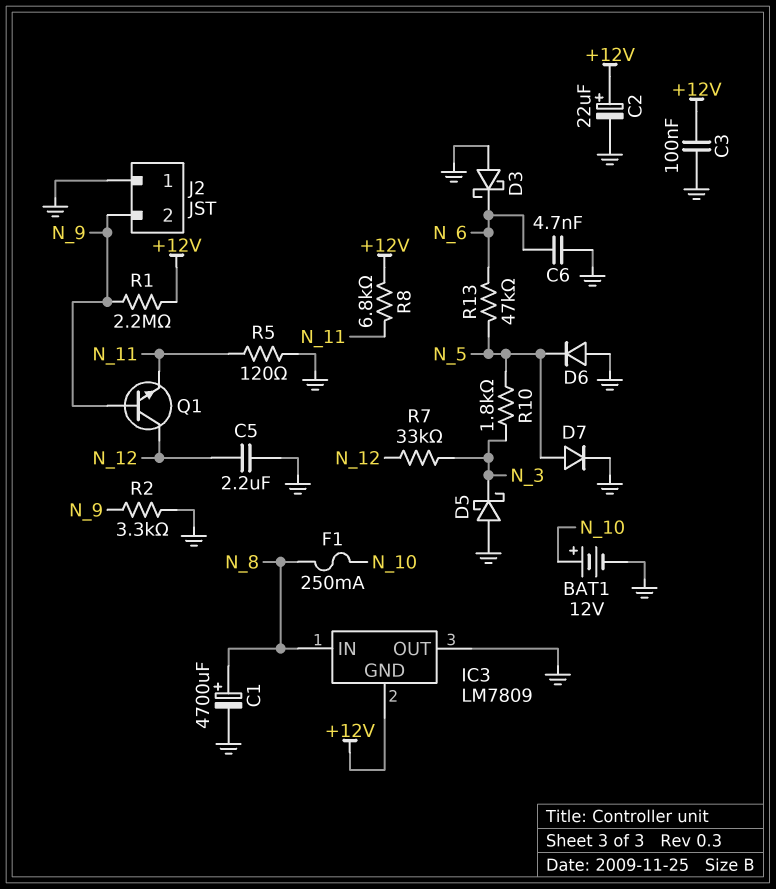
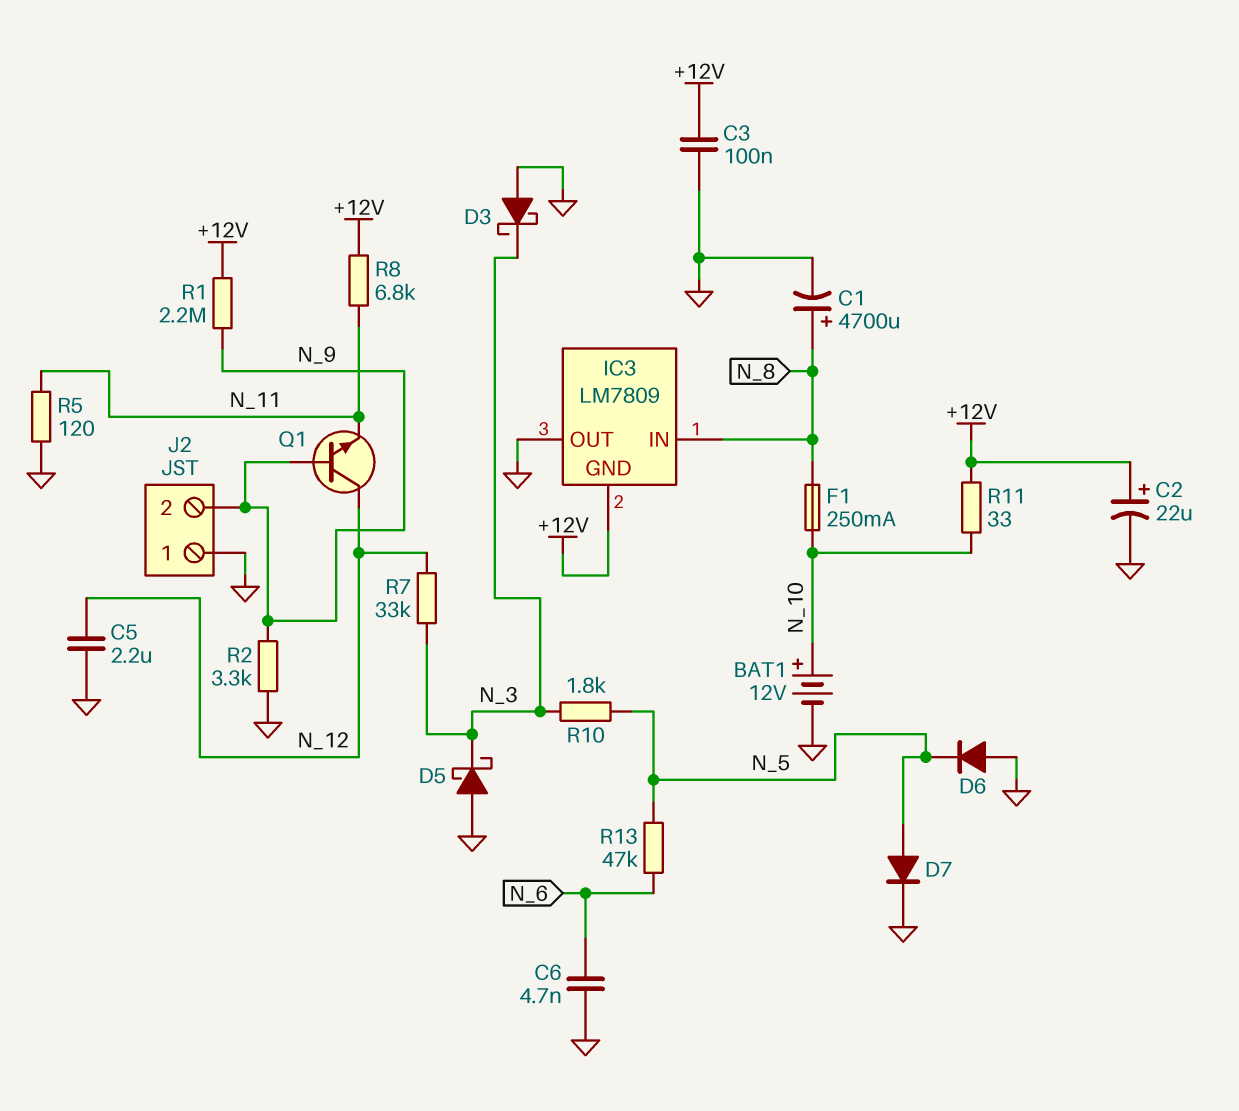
D3: schottky (A GND, K N_6) -> schottky (A GND, K N_3)
R11: none -> 33 (+12V, N_10)

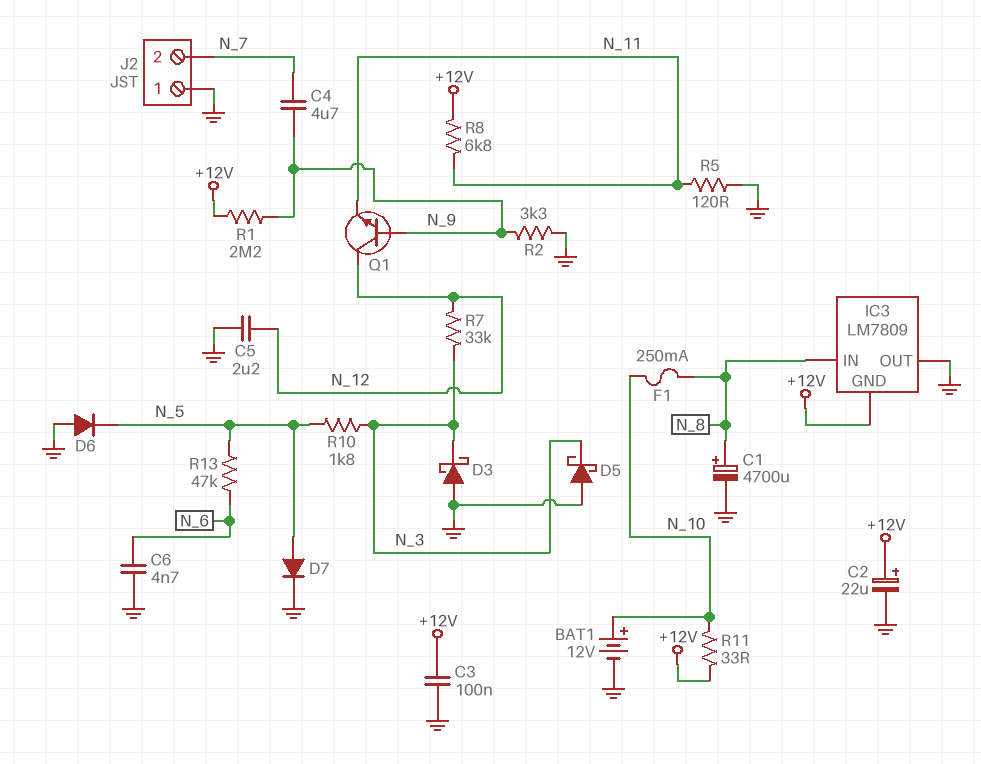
C4: none -> 4.7uF (N_7, N_9)
J2 pin 2: N_9 -> N_7

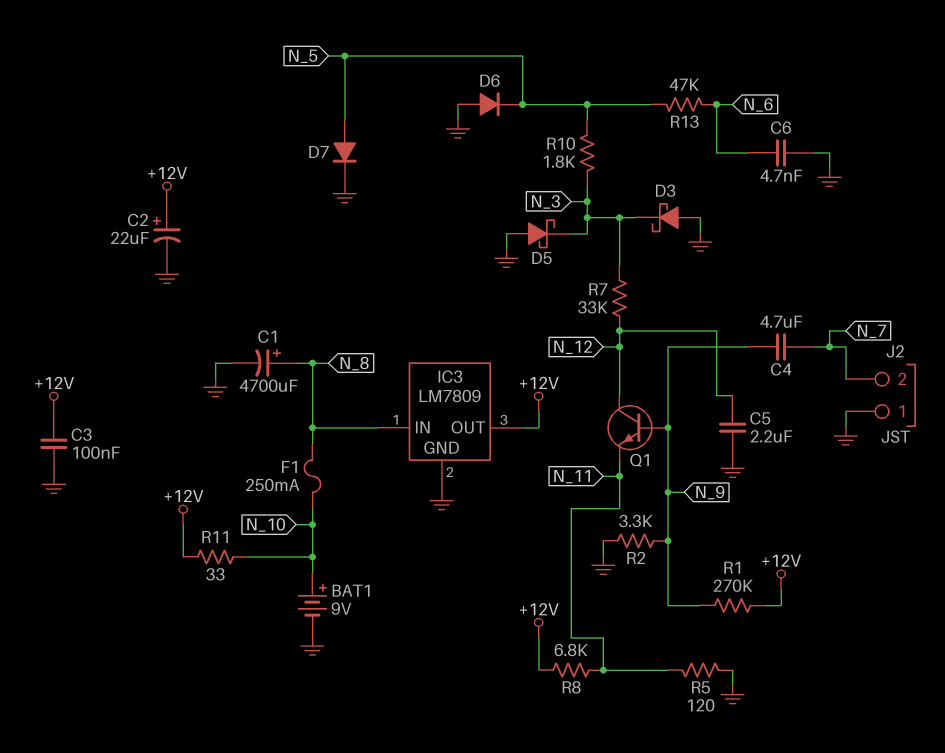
BAT1: 12V (plus N_10, minus GND) -> 9V (plus N_10, minus GND)
IC3 pin GND: +12V -> GND
IC3 pin OUT: GND -> +12V
R1: 2.2M (+12V, N_9) -> 270k (+12V, N_9)

